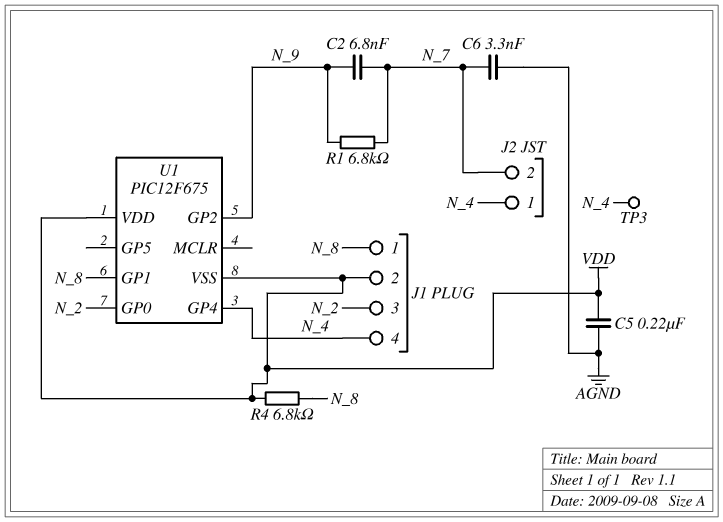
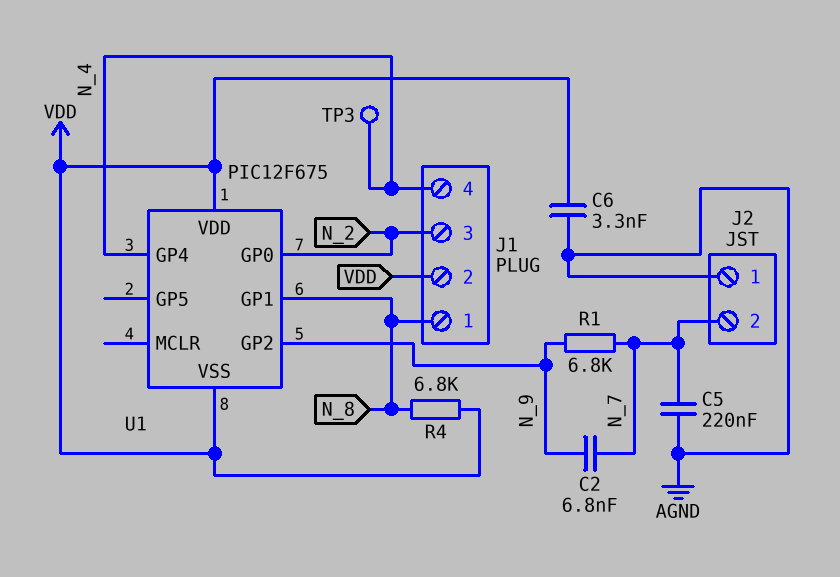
C5: 220nF (AGND, VDD) -> 220nF (AGND, N_7)
C6: 3.3nF (AGND, N_7) -> 3.3nF (AGND, VDD)
J2 pin 1: N_4 -> AGND

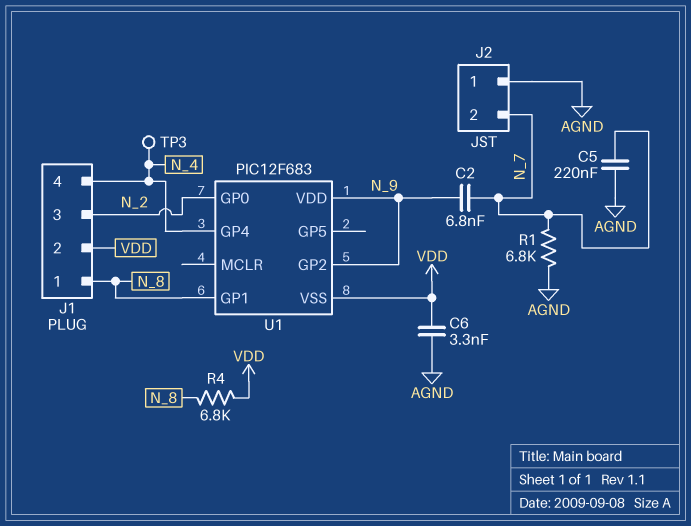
R1: 6.8k (N_7, N_9) -> 6.8k (AGND, N_7)
U1: PIC12F675 -> PIC12F683
U1 pin VDD: VDD -> N_9

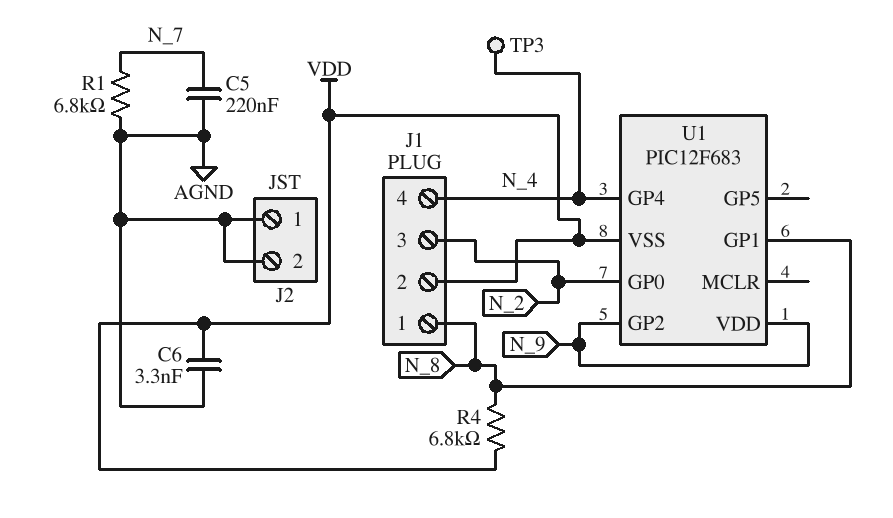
C2: 6.8nF (N_7, N_9) -> none
J2 pin 2: N_7 -> AGND

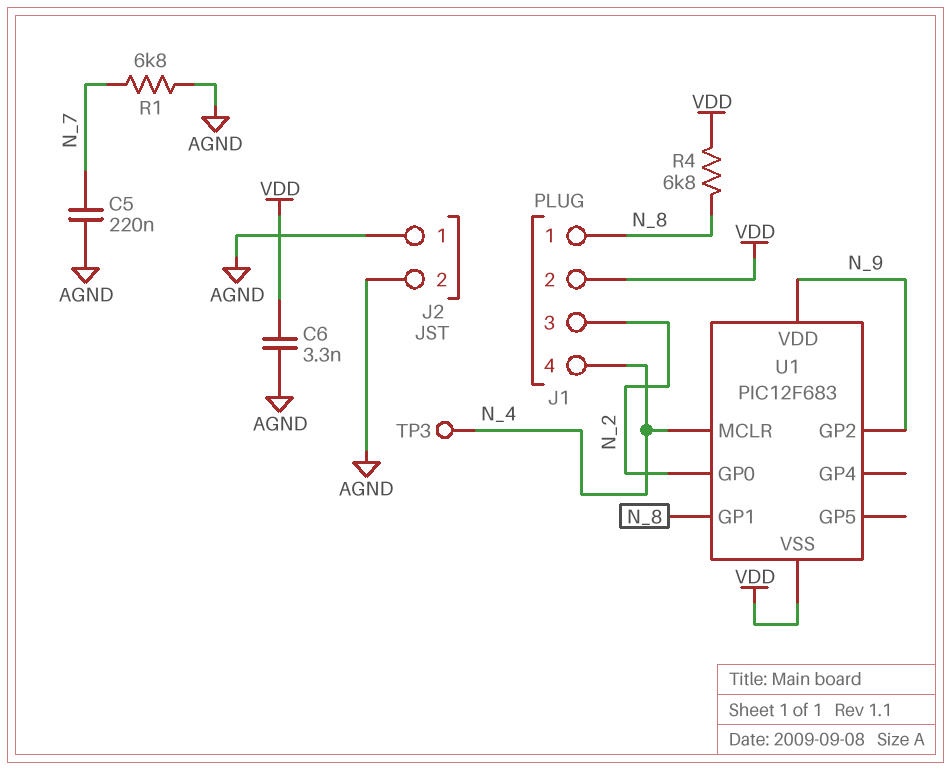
U1 pin GP4: N_4 -> none
U1 pin MCLR: none -> N_4

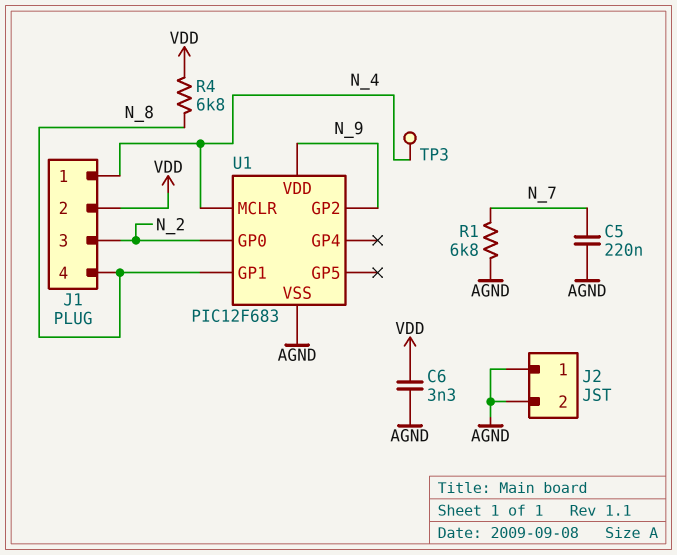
J1 pin 1: N_8 -> N_4
J1 pin 4: N_4 -> N_8
U1 pin VSS: VDD -> AGND

